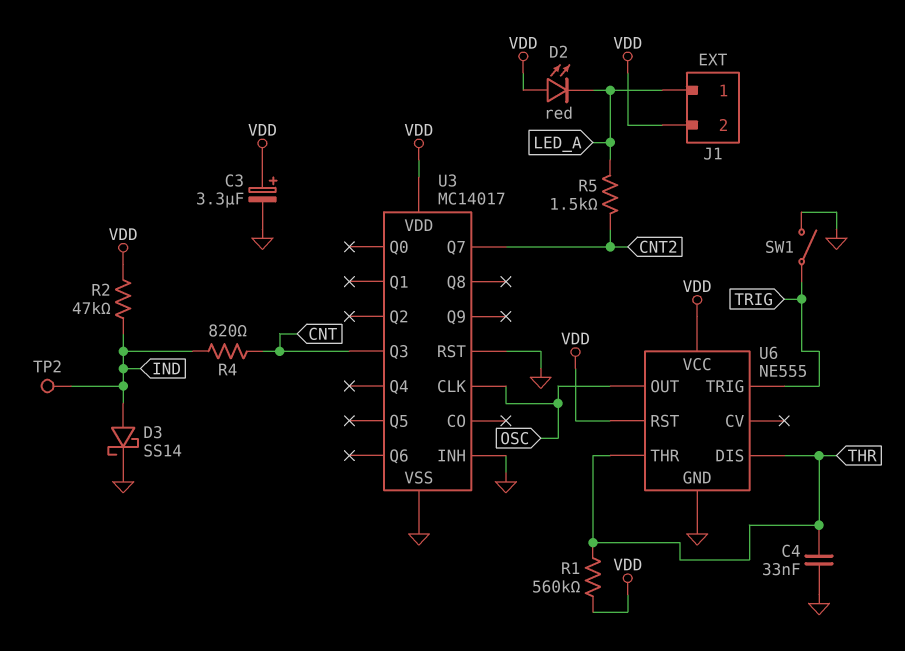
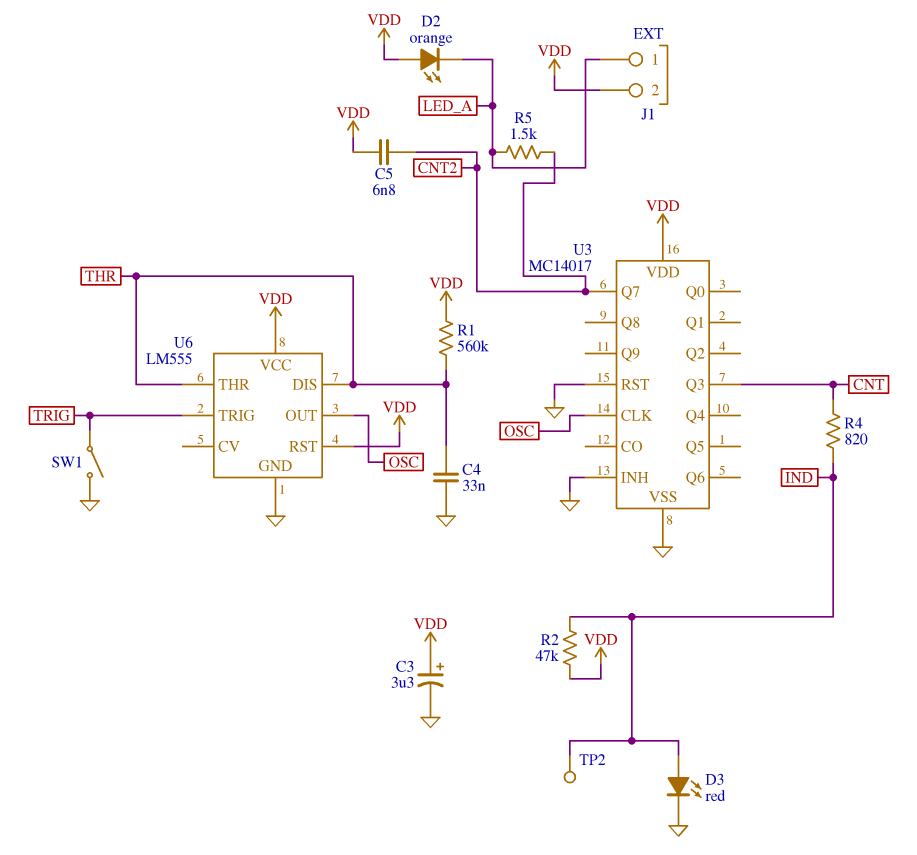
C5: none -> 6.8nF (CNT2, VDD)
D2: LED red (A VDD, K LED_A) -> LED orange (A VDD, K LED_A)
D3: schottky SS14 (A IND, K GND) -> LED red (A IND, K GND)
U6: NE555 -> LM555

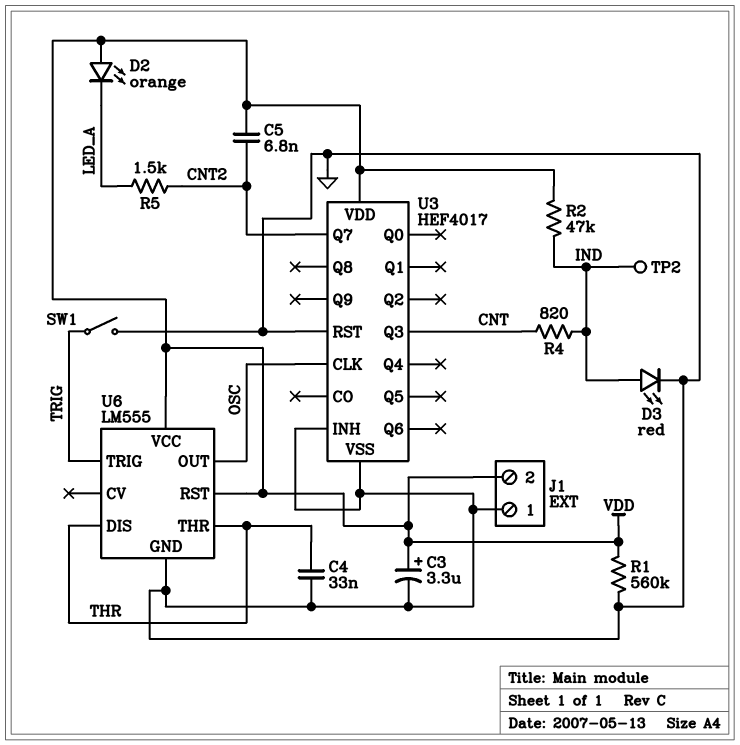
J1 pin 1: LED_A -> GND
R1: 560k (THR, VDD) -> 560k (GND, VDD)
U3: MC14017 -> HEF4017

